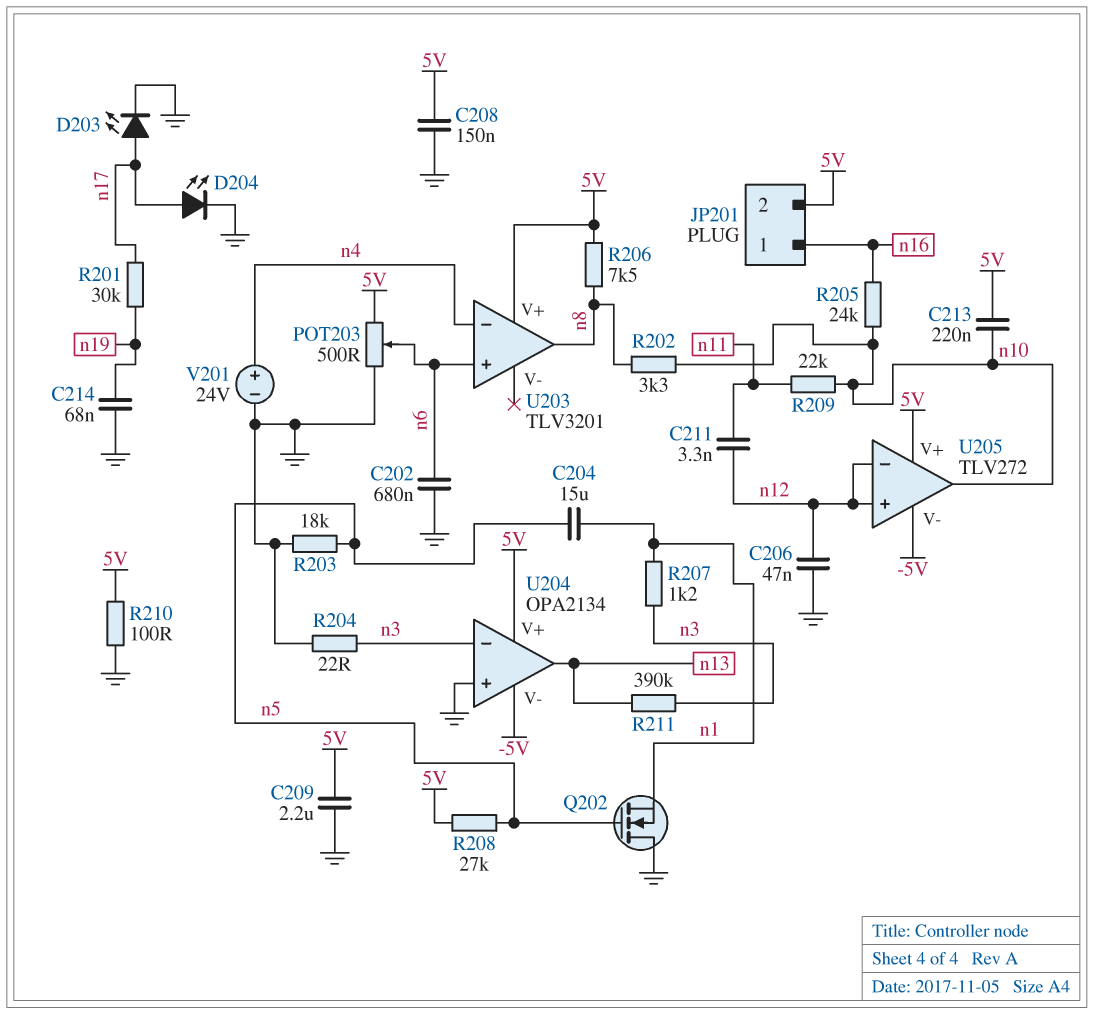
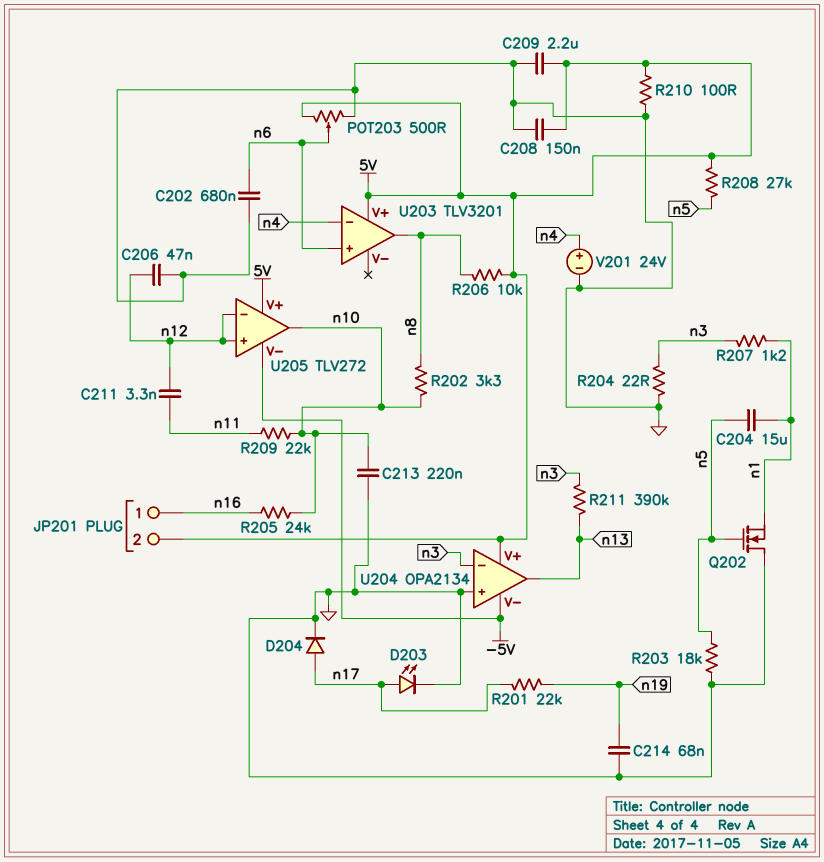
C213: 220nF (5V, n10) -> 220nF (GND, n10)
D204: LED (A n17, K GND) -> diode (A n17, K GND)
R201: 30k (n17, n19) -> 22k (n17, n19)
R206: 7.5k (5V, n8) -> 10k (5V, n8)

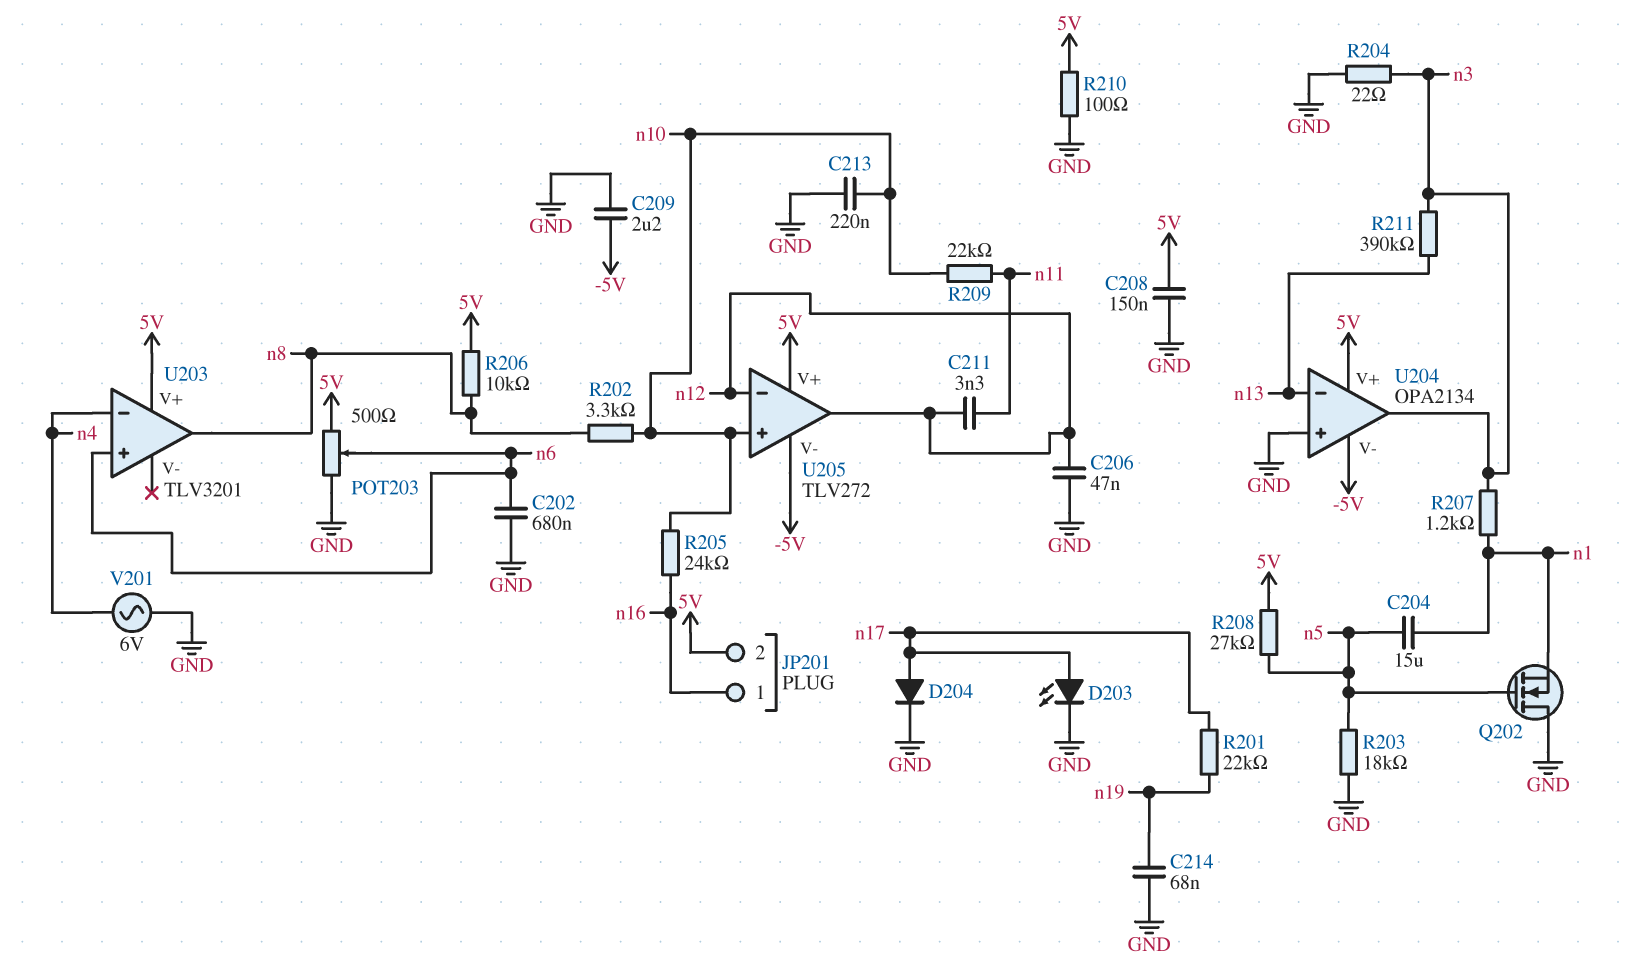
C209: 2.2uF (5V, GND) -> 2.2uF (-5V, GND)
U204 pin in-: n3 -> n13
U204 pin out: n13 -> n3
U205 pin in+: n12 -> n10
U205 pin out: n10 -> n12
V201: 24V (plus n4, minus GND) -> AC 6V (GND, n4)

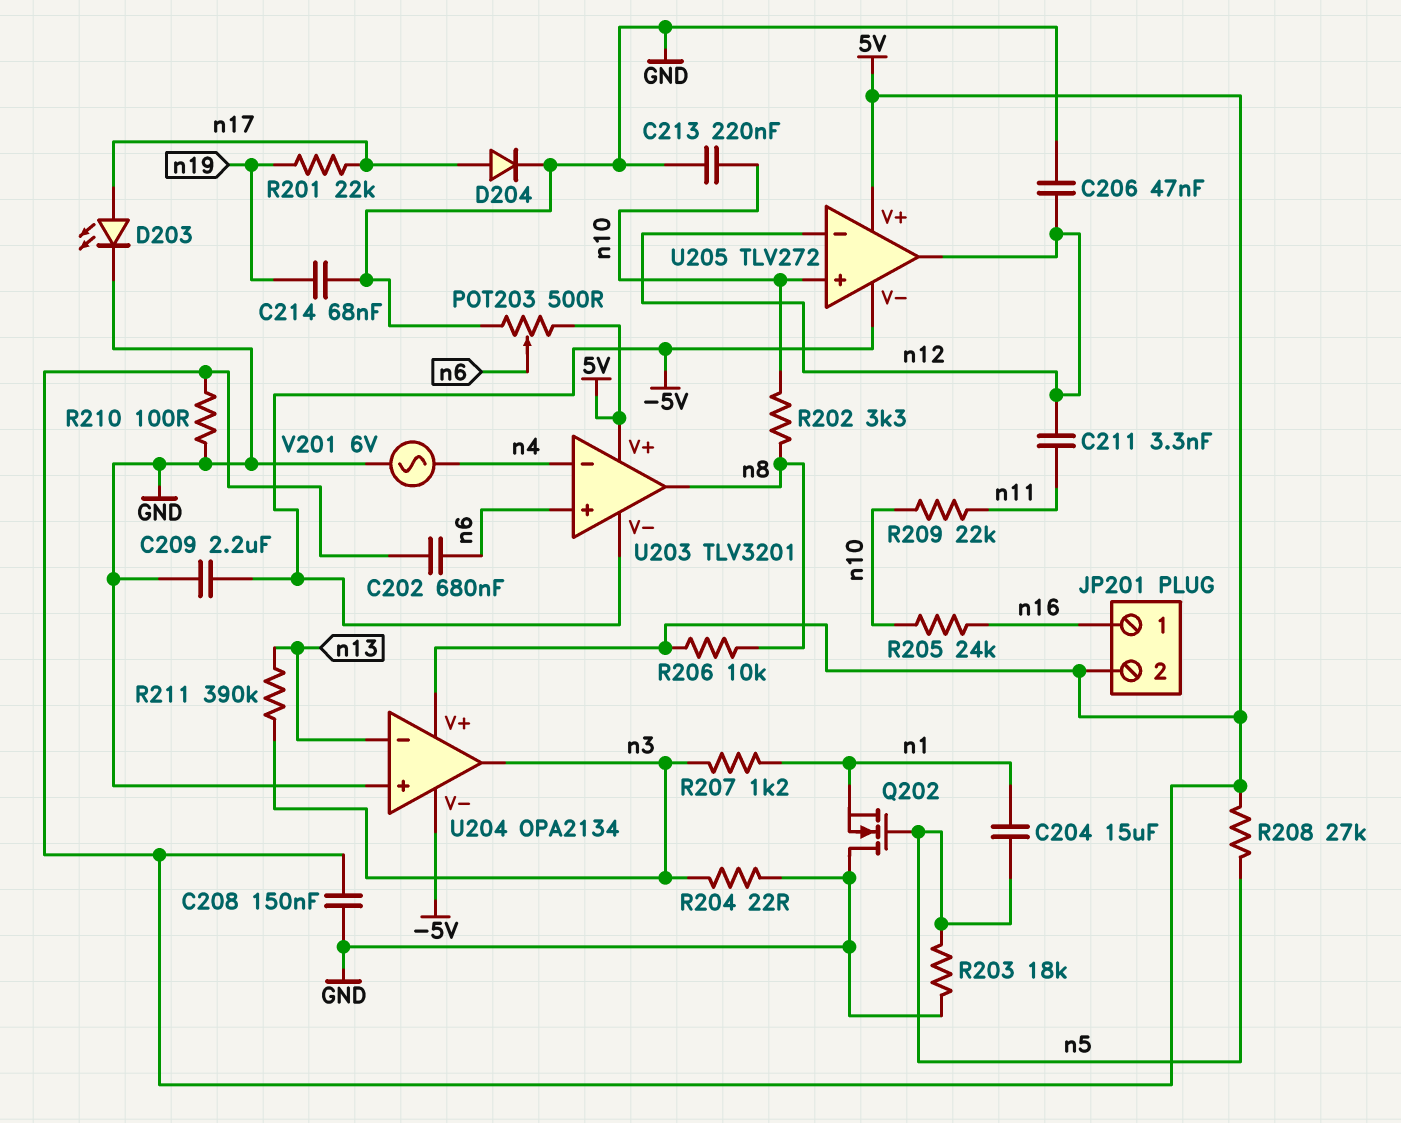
C202: 680nF (GND, n6) -> 680nF (5V, n6)
U203 pin V-: none -> -5V

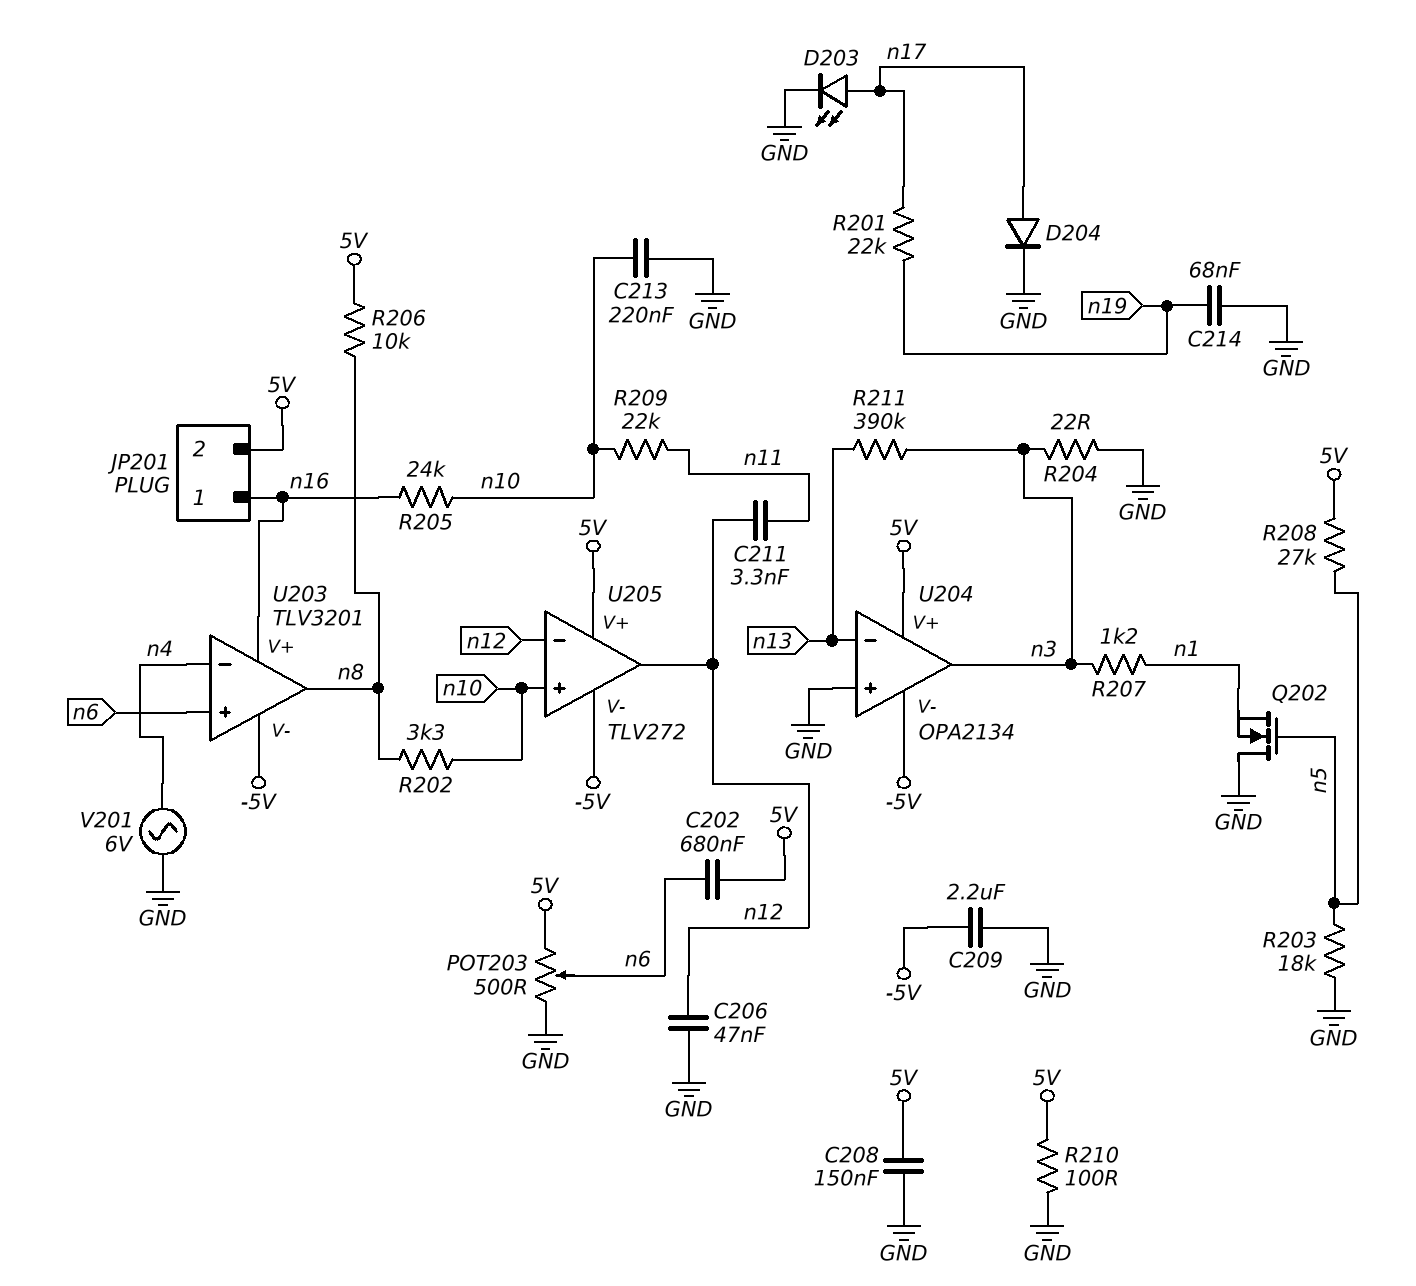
C204: 15uF (n1, n5) -> none
U203 pin V+: 5V -> n16

